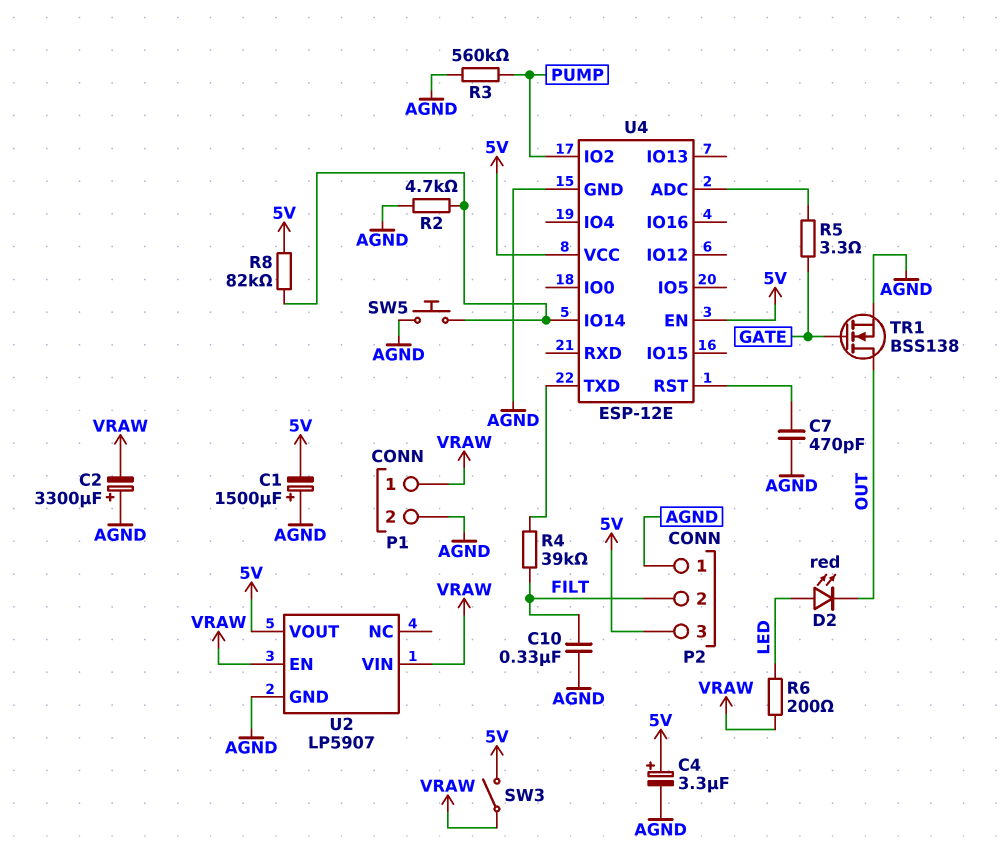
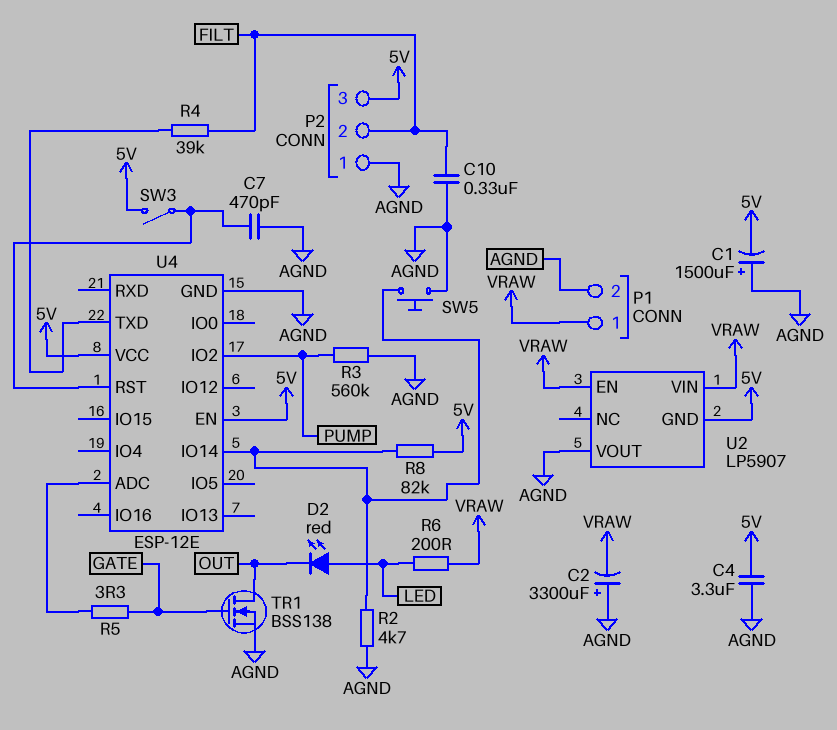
C4: 3.3uF (plus 5V, minus AGND) -> 3.3uF (5V, AGND)
SW3: switch (5V, VRAW) -> switch (5V, U4/RST)
U2 pin GND: AGND -> 5V
U2 pin VOUT: 5V -> AGND

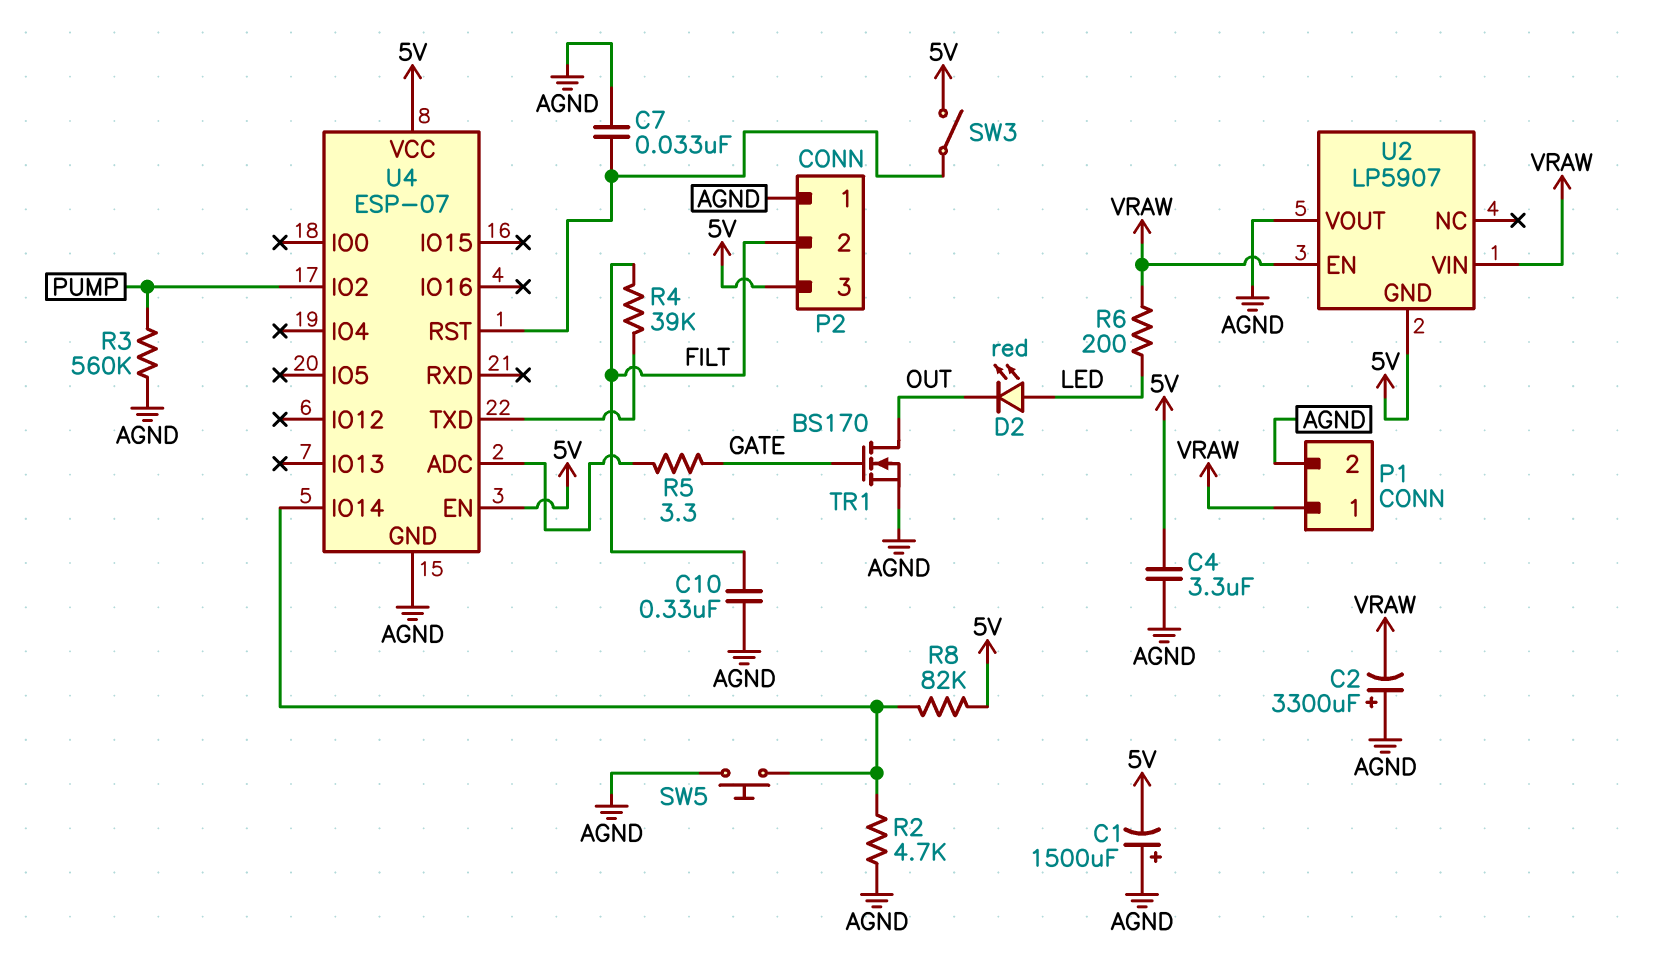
C7: 470pF (AGND, U4/RST) -> 33nF (AGND, U4/RST)
TR1: NMOS BSS138 (G GATE, D OUT, S AGND) -> NMOS BS170 (G GATE, D OUT, S AGND)
U4: ESP-12E -> ESP-07

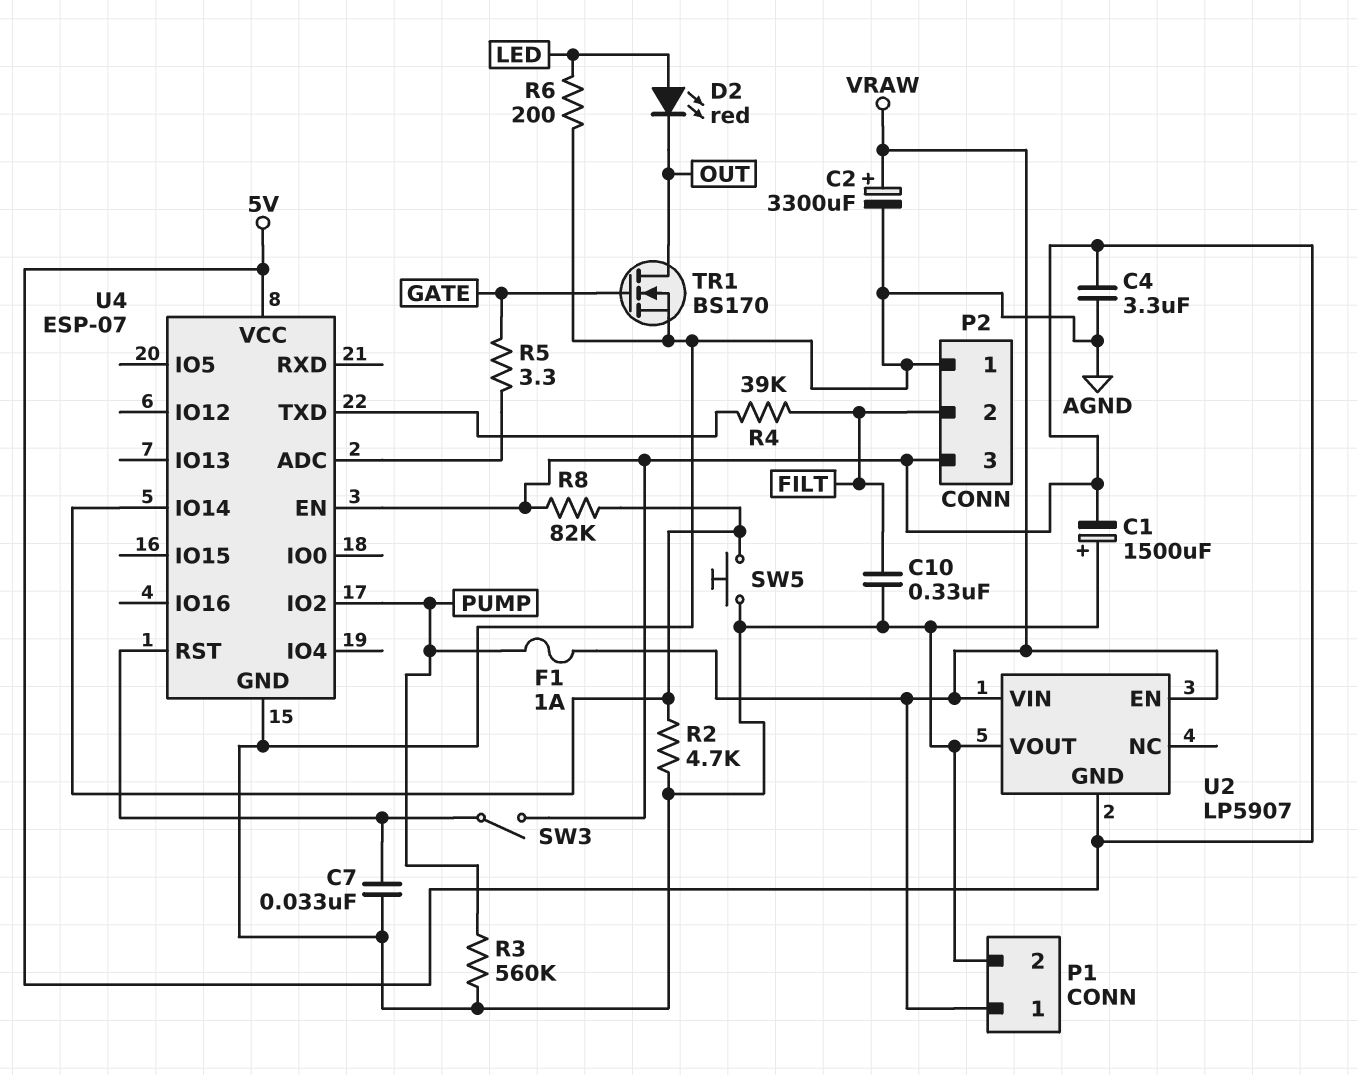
C2: 3300uF (plus AGND, minus VRAW) -> 3300uF (plus VRAW, minus AGND)
F1: none -> 1A (PUMP, VRAW)
R6: 200 (LED, VRAW) -> 200 (AGND, LED)

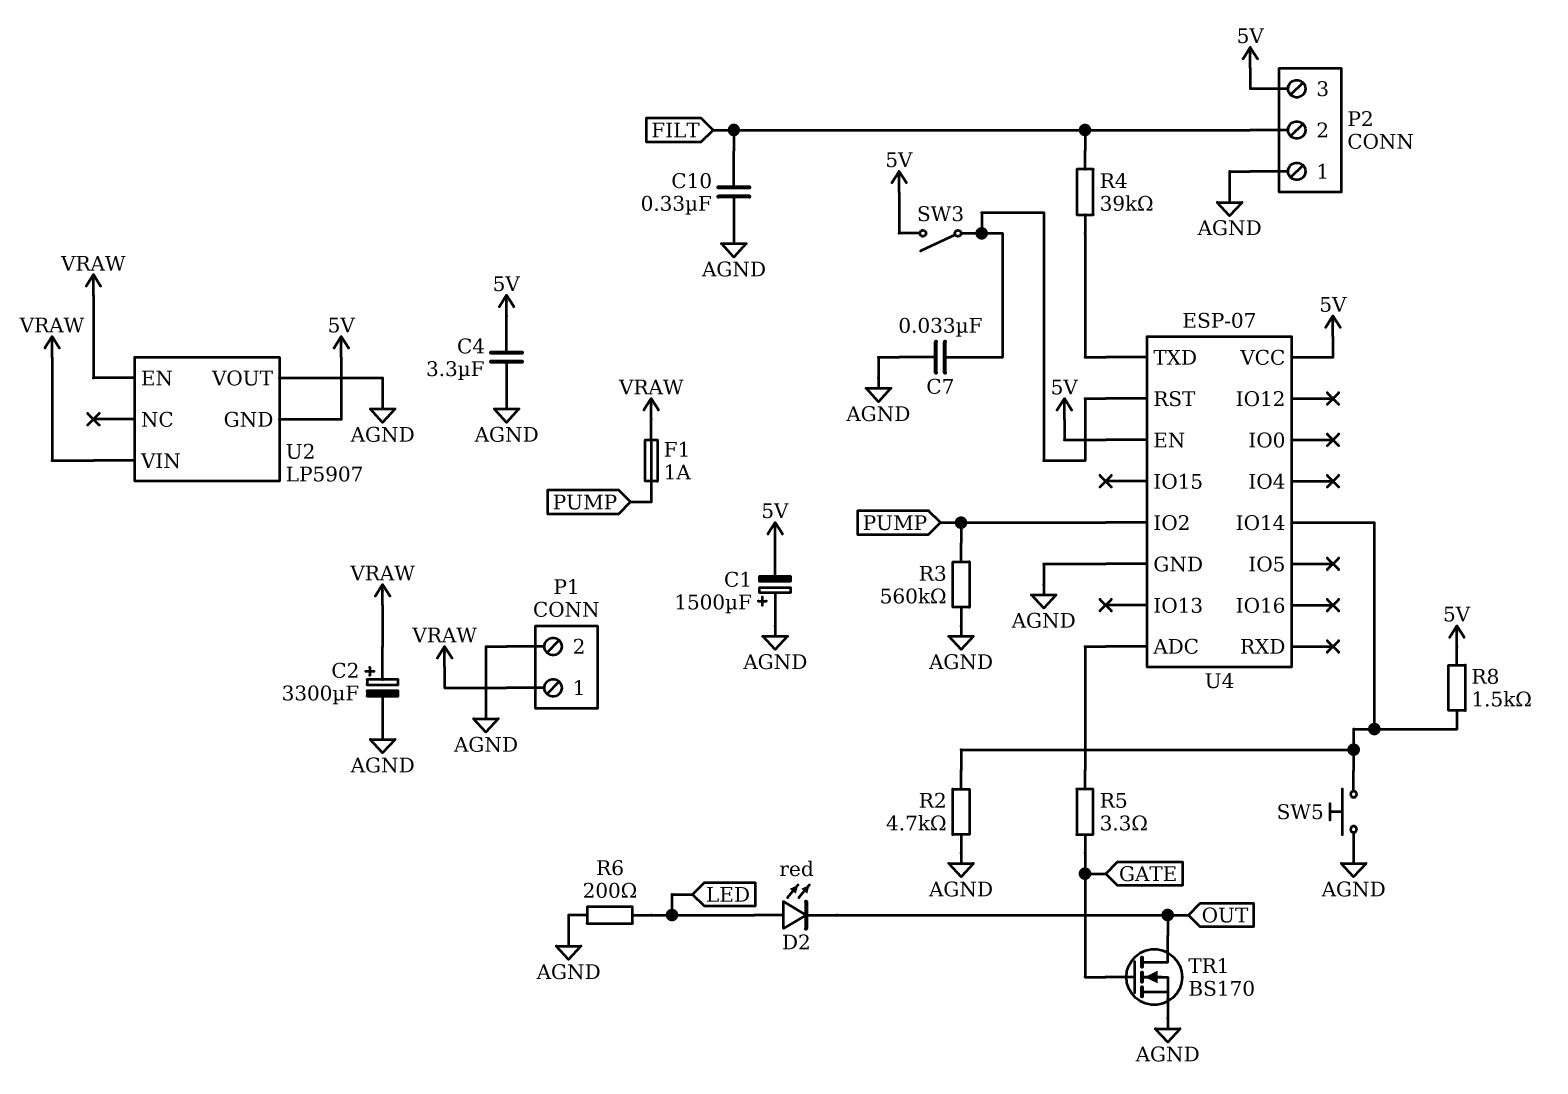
R8: 82k (5V, U4/IO14) -> 1.5k (5V, U4/IO14)

